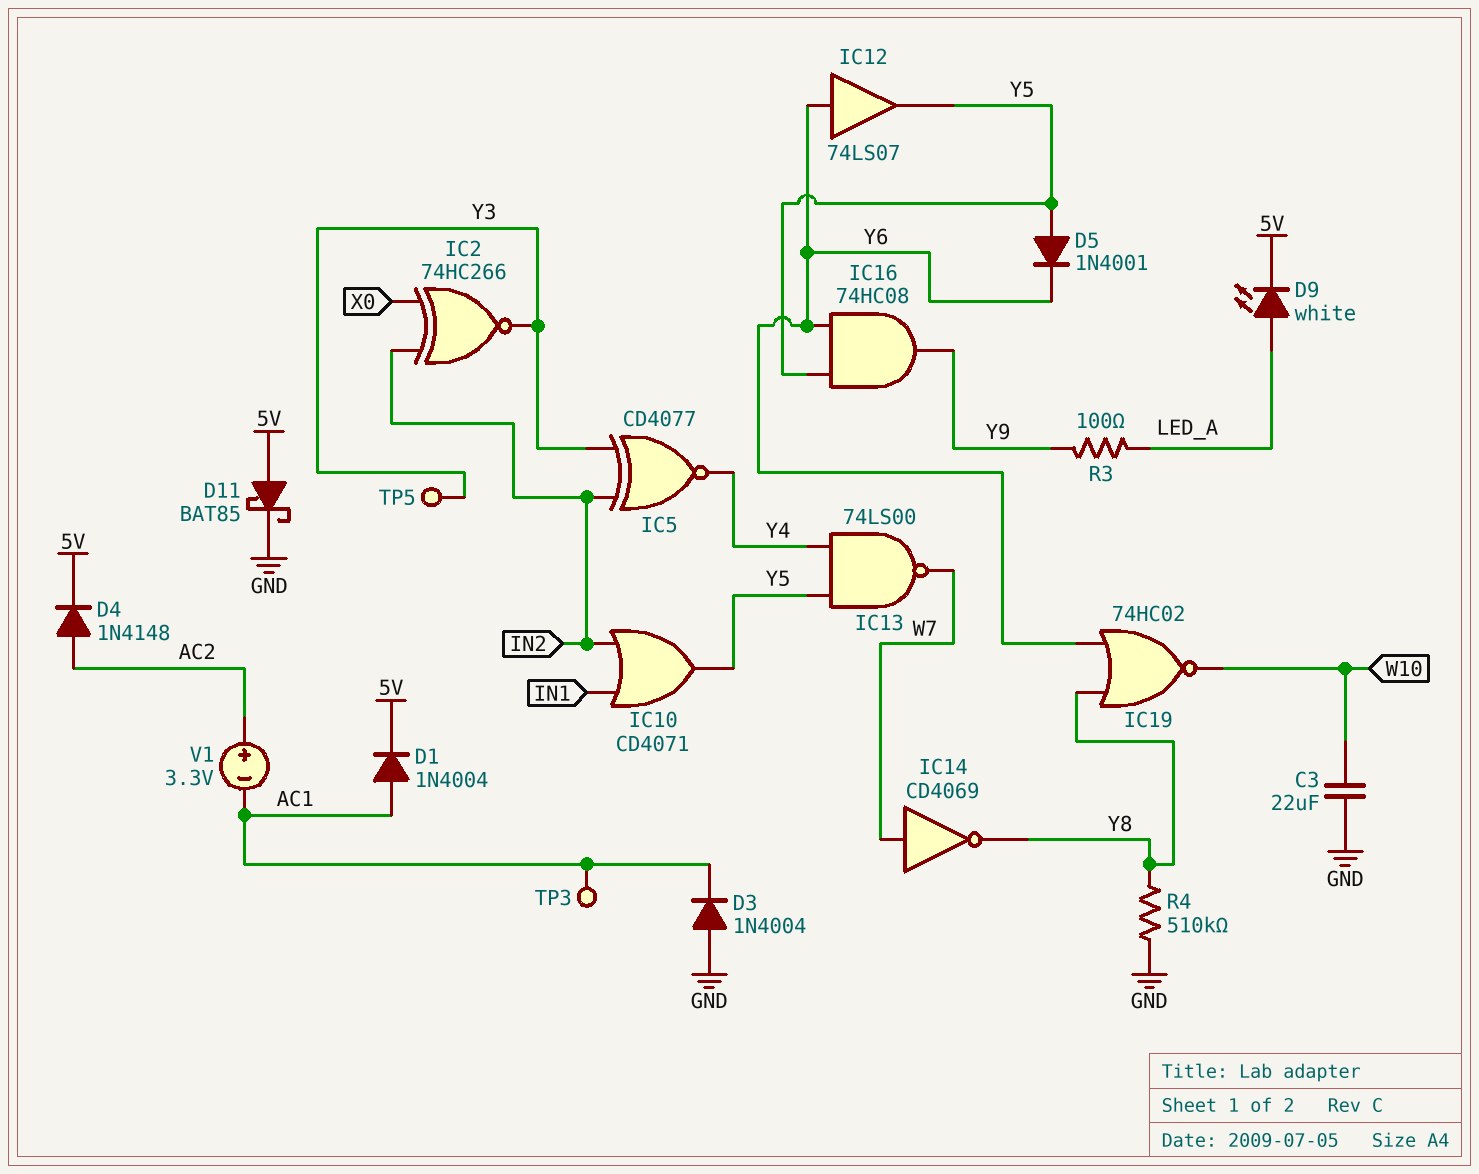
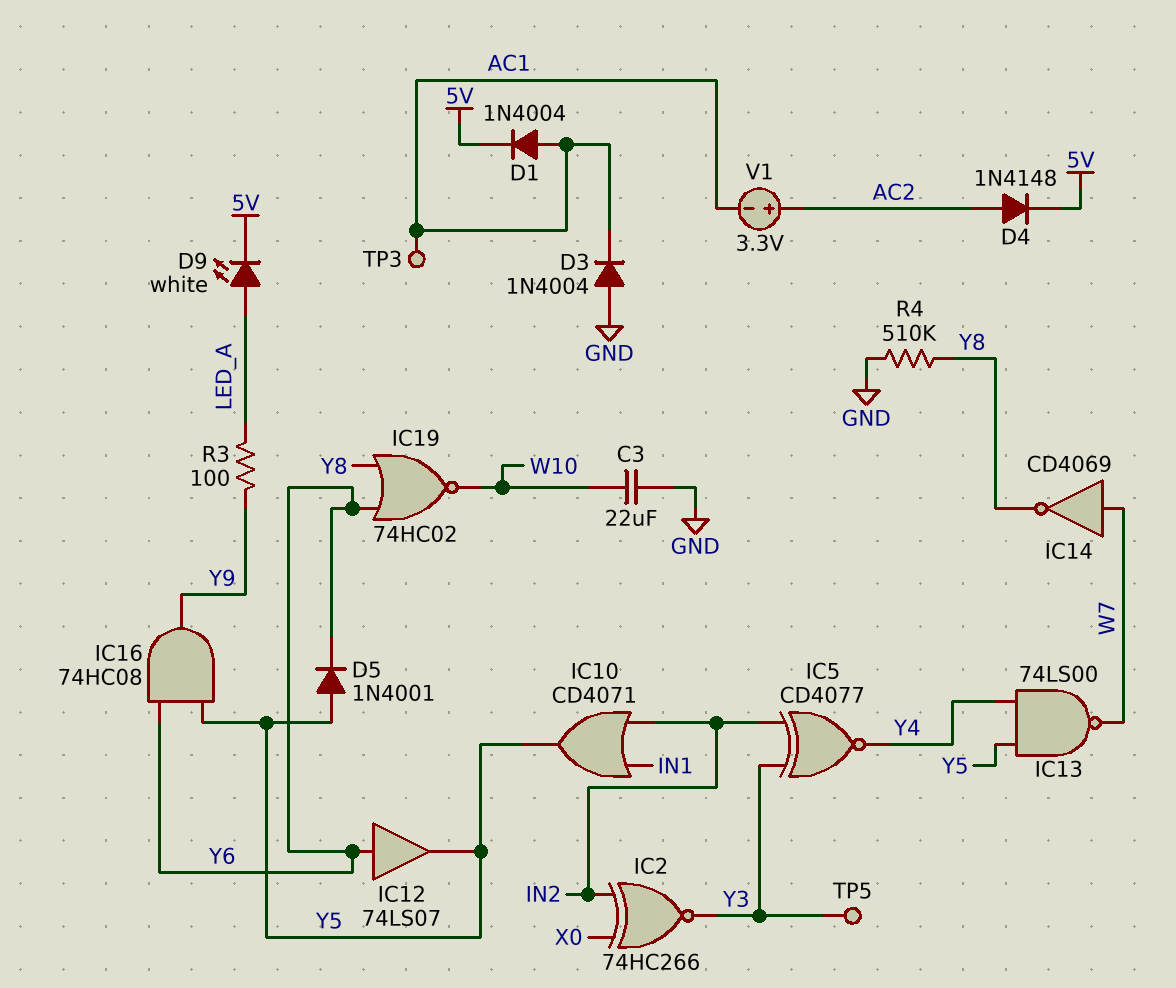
D11: schottky BAT85 (A 5V, K GND) -> none

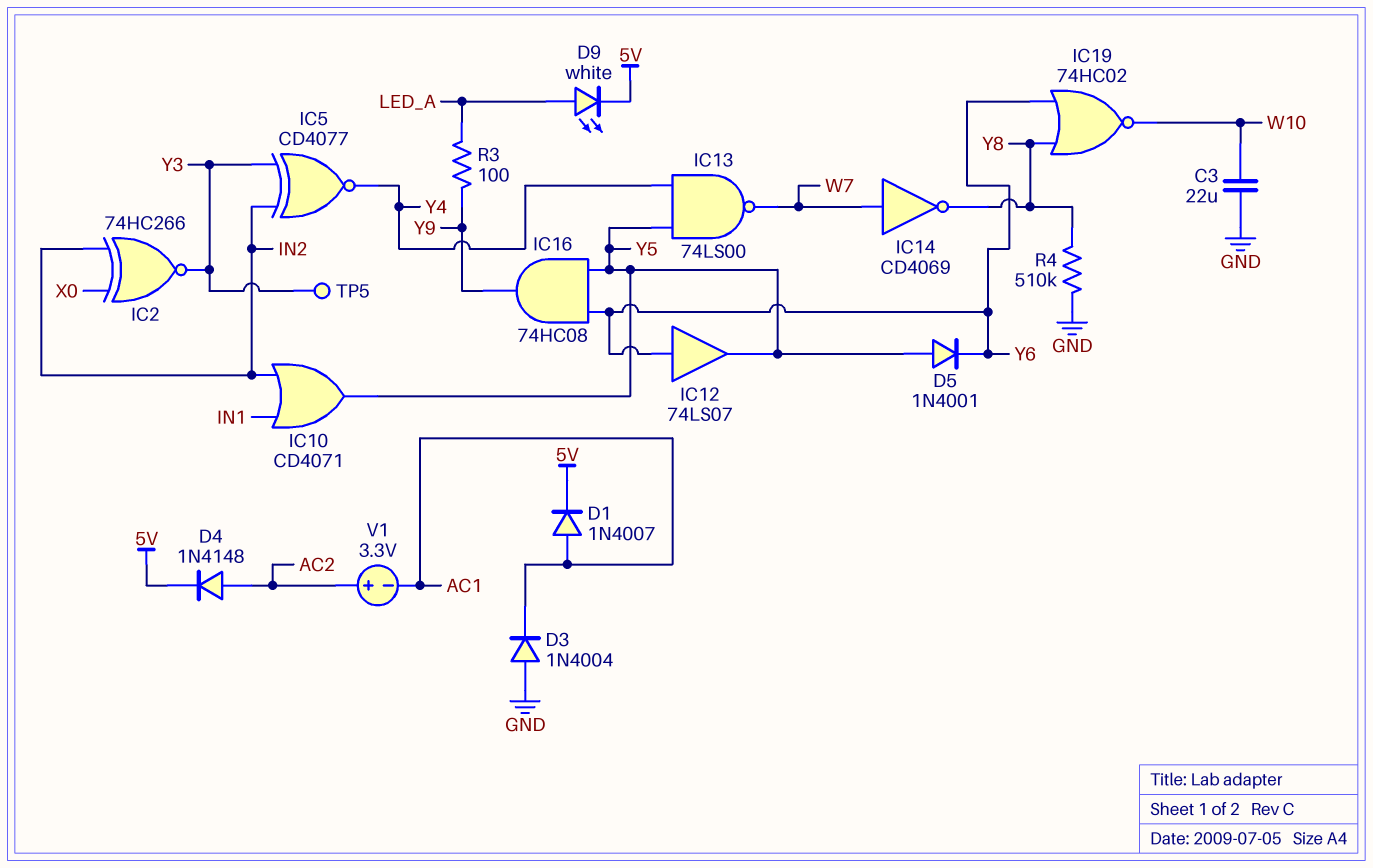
D1: diode 1N4004 (A AC1, K 5V) -> diode 1N4007 (A AC1, K 5V)
TP3: test point (AC1) -> none

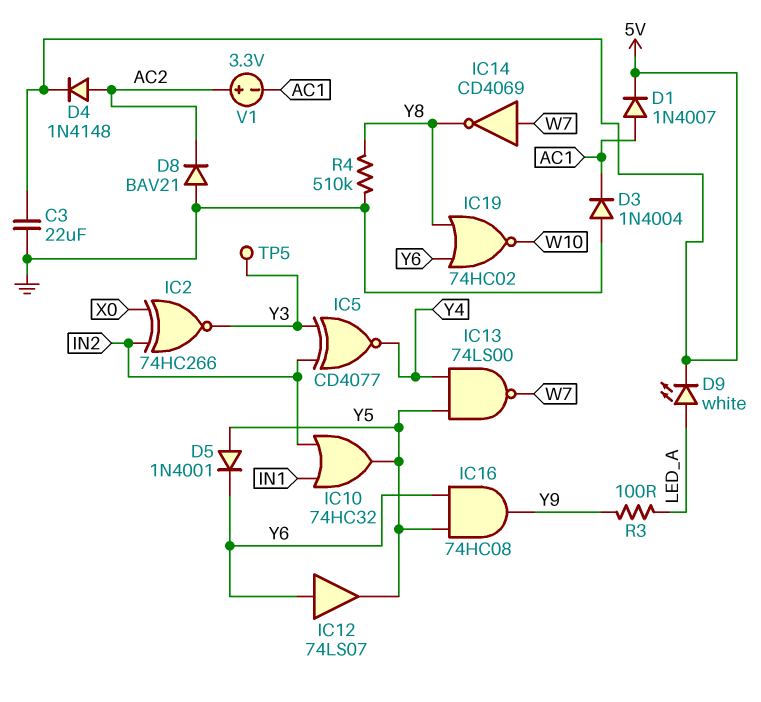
C3: 22uF (GND, W10) -> 22uF (5V, GND)
D8: none -> diode BAV21 (A GND, K AC2)
IC10: OR CD4071 (in IN1, in IN2, out Y5) -> OR 74HC32 (in IN1, in IN2, out Y5)

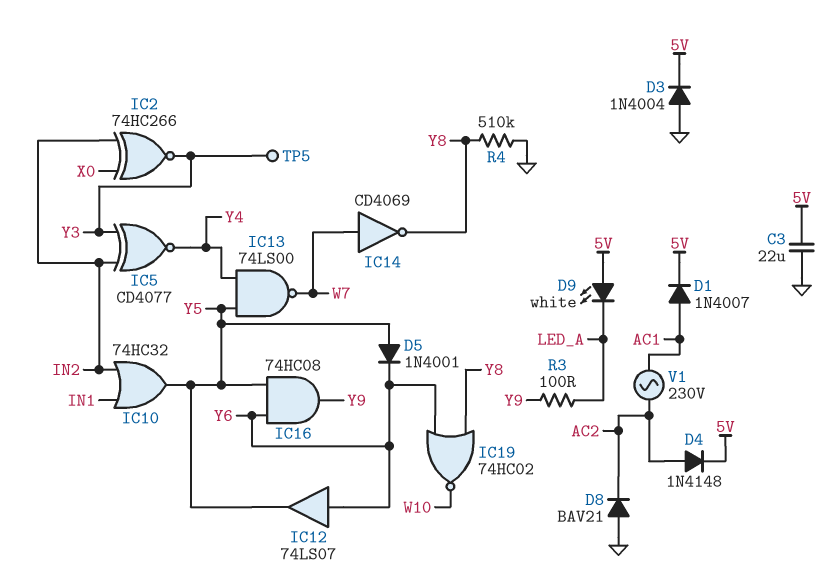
D3: diode 1N4004 (A GND, K AC1) -> diode 1N4004 (A GND, K 5V)
D9: LED white (A LED_A, K 5V) -> LED white (A 5V, K LED_A)
V1: 3.3V (plus AC2, minus AC1) -> AC 230V (AC1, AC2)

